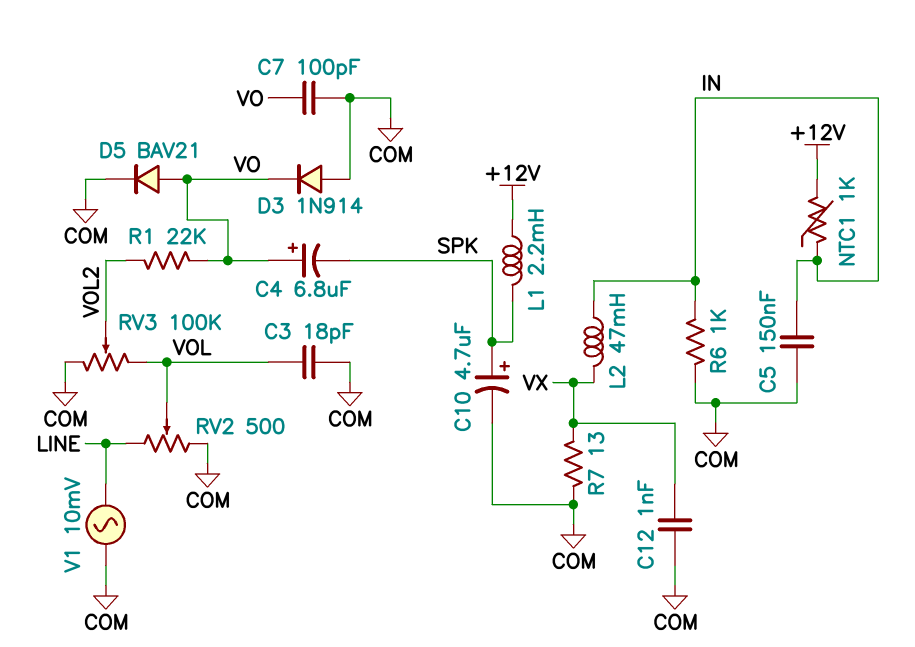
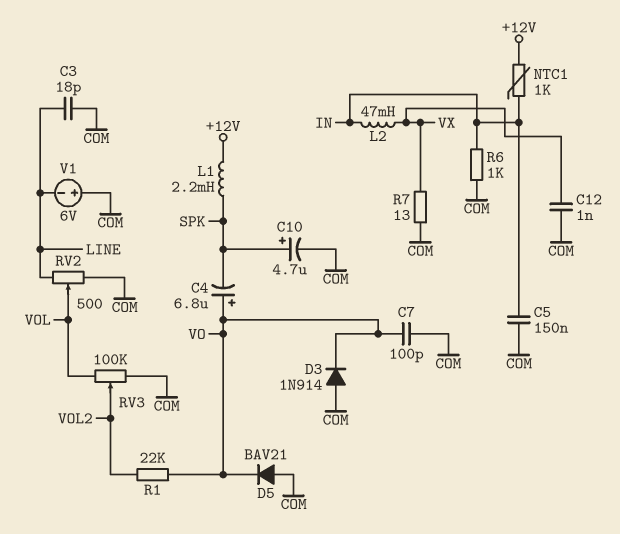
C3: 18pF (COM, VOL) -> 18pF (COM, LINE)
D5: diode BAV21 (A VO, K COM) -> diode BAV21 (A COM, K VO)
V1: AC 10mV (COM, LINE) -> 6V (plus COM, minus LINE)

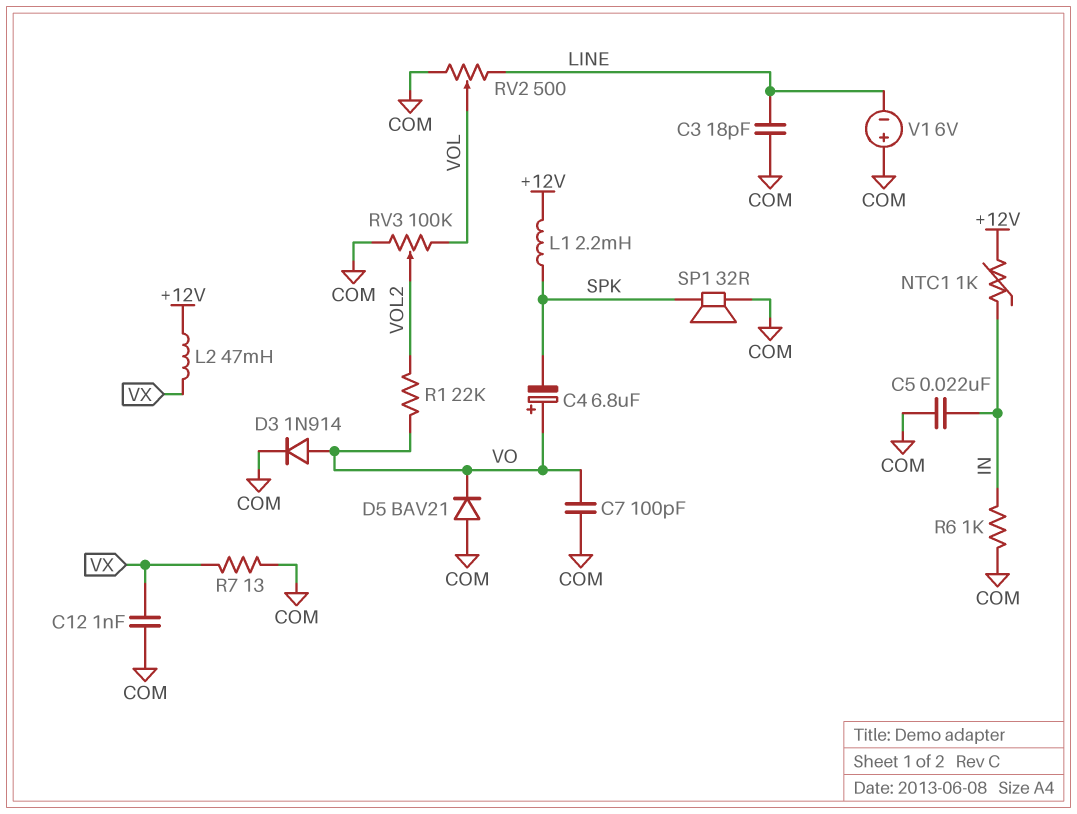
C5: 150nF (COM, IN) -> 22nF (COM, IN)
C10: 4.7uF (plus SPK, minus COM) -> none
D3: diode 1N914 (A COM, K VO) -> diode 1N914 (A VO, K COM)
L2: 47mH (IN, VX) -> 47mH (+12V, VX)
SP1: none -> speaker 32R (COM, SPK)

